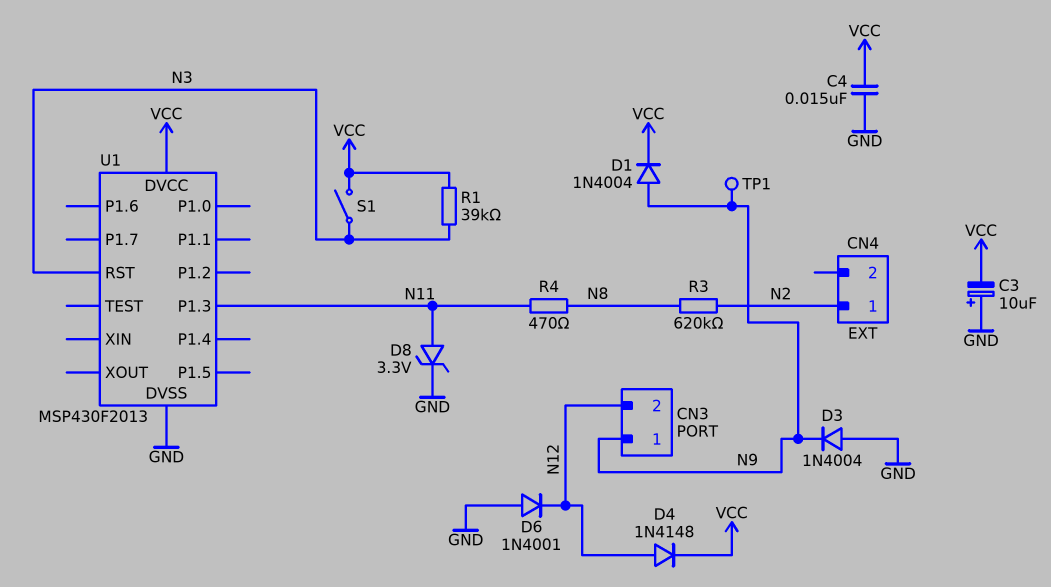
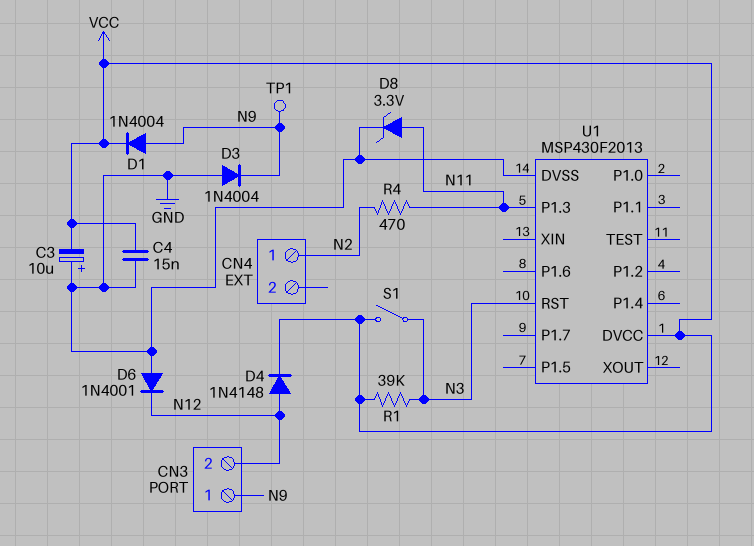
R3: 620k (N2, N8) -> none
R4: 470 (N8, N11) -> 470 (N2, N11)

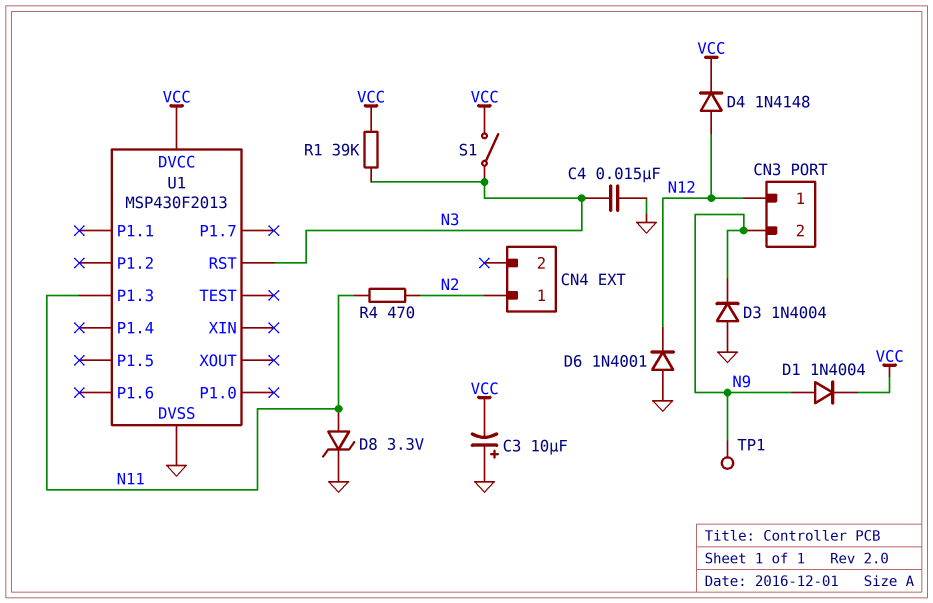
C4: 15nF (GND, VCC) -> 15nF (GND, N3)
CN3 pin 1: N9 -> N12
CN3 pin 2: N12 -> N9

